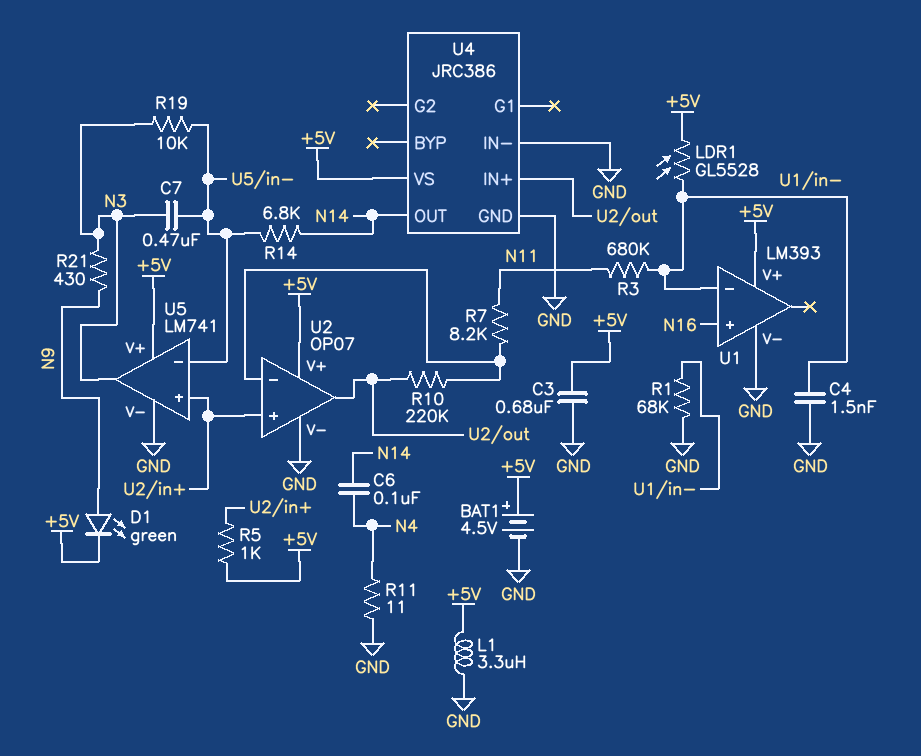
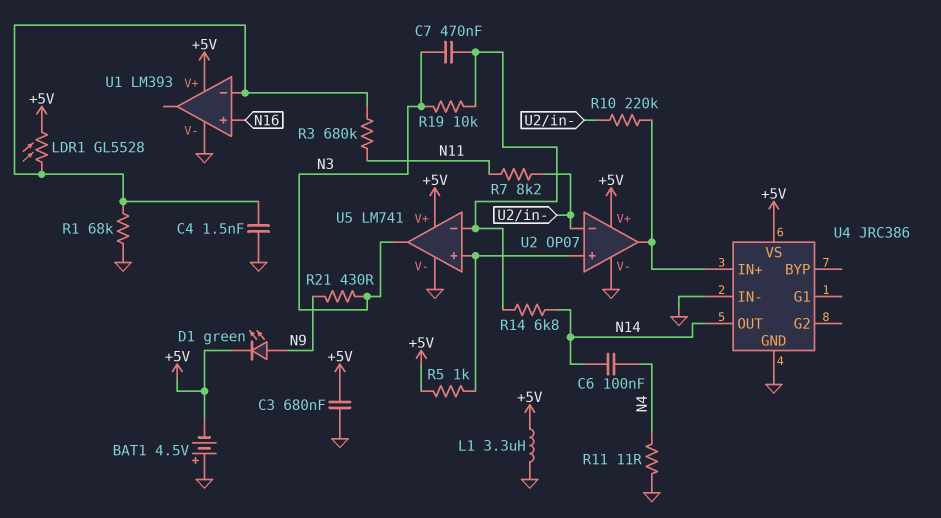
BAT1: 4.5V (plus +5V, minus GND) -> 4.5V (plus GND, minus +5V)

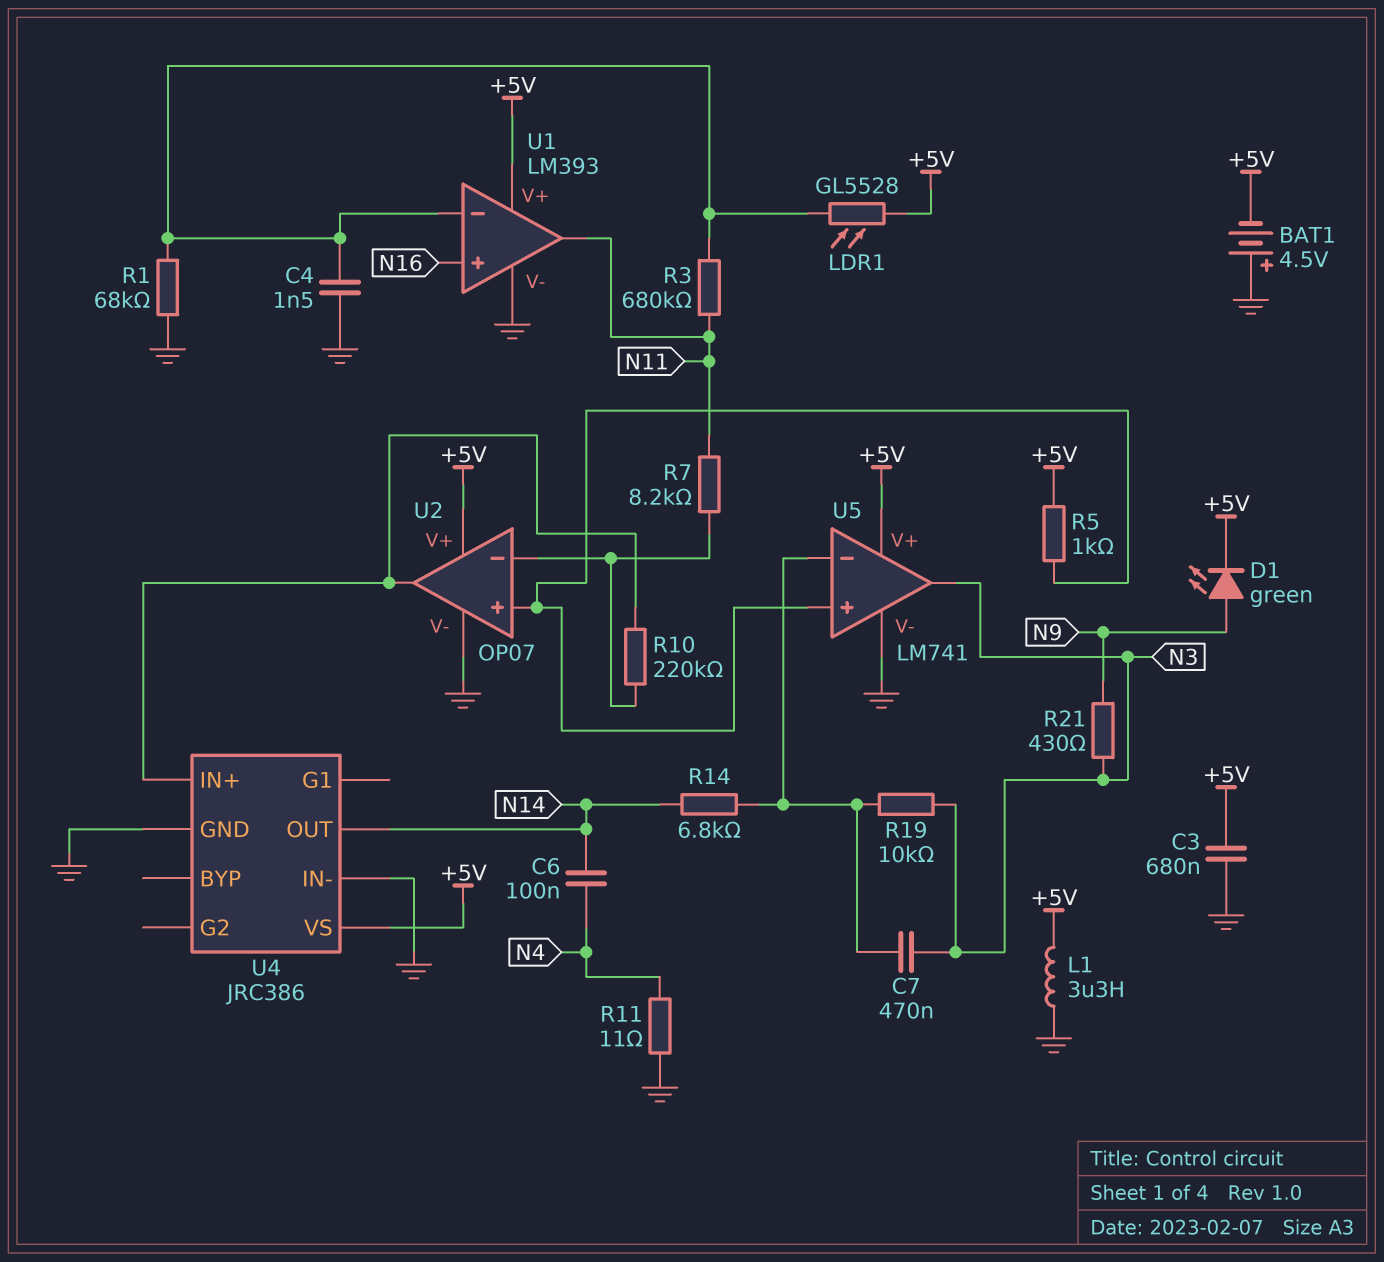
U1 pin out: none -> N11

